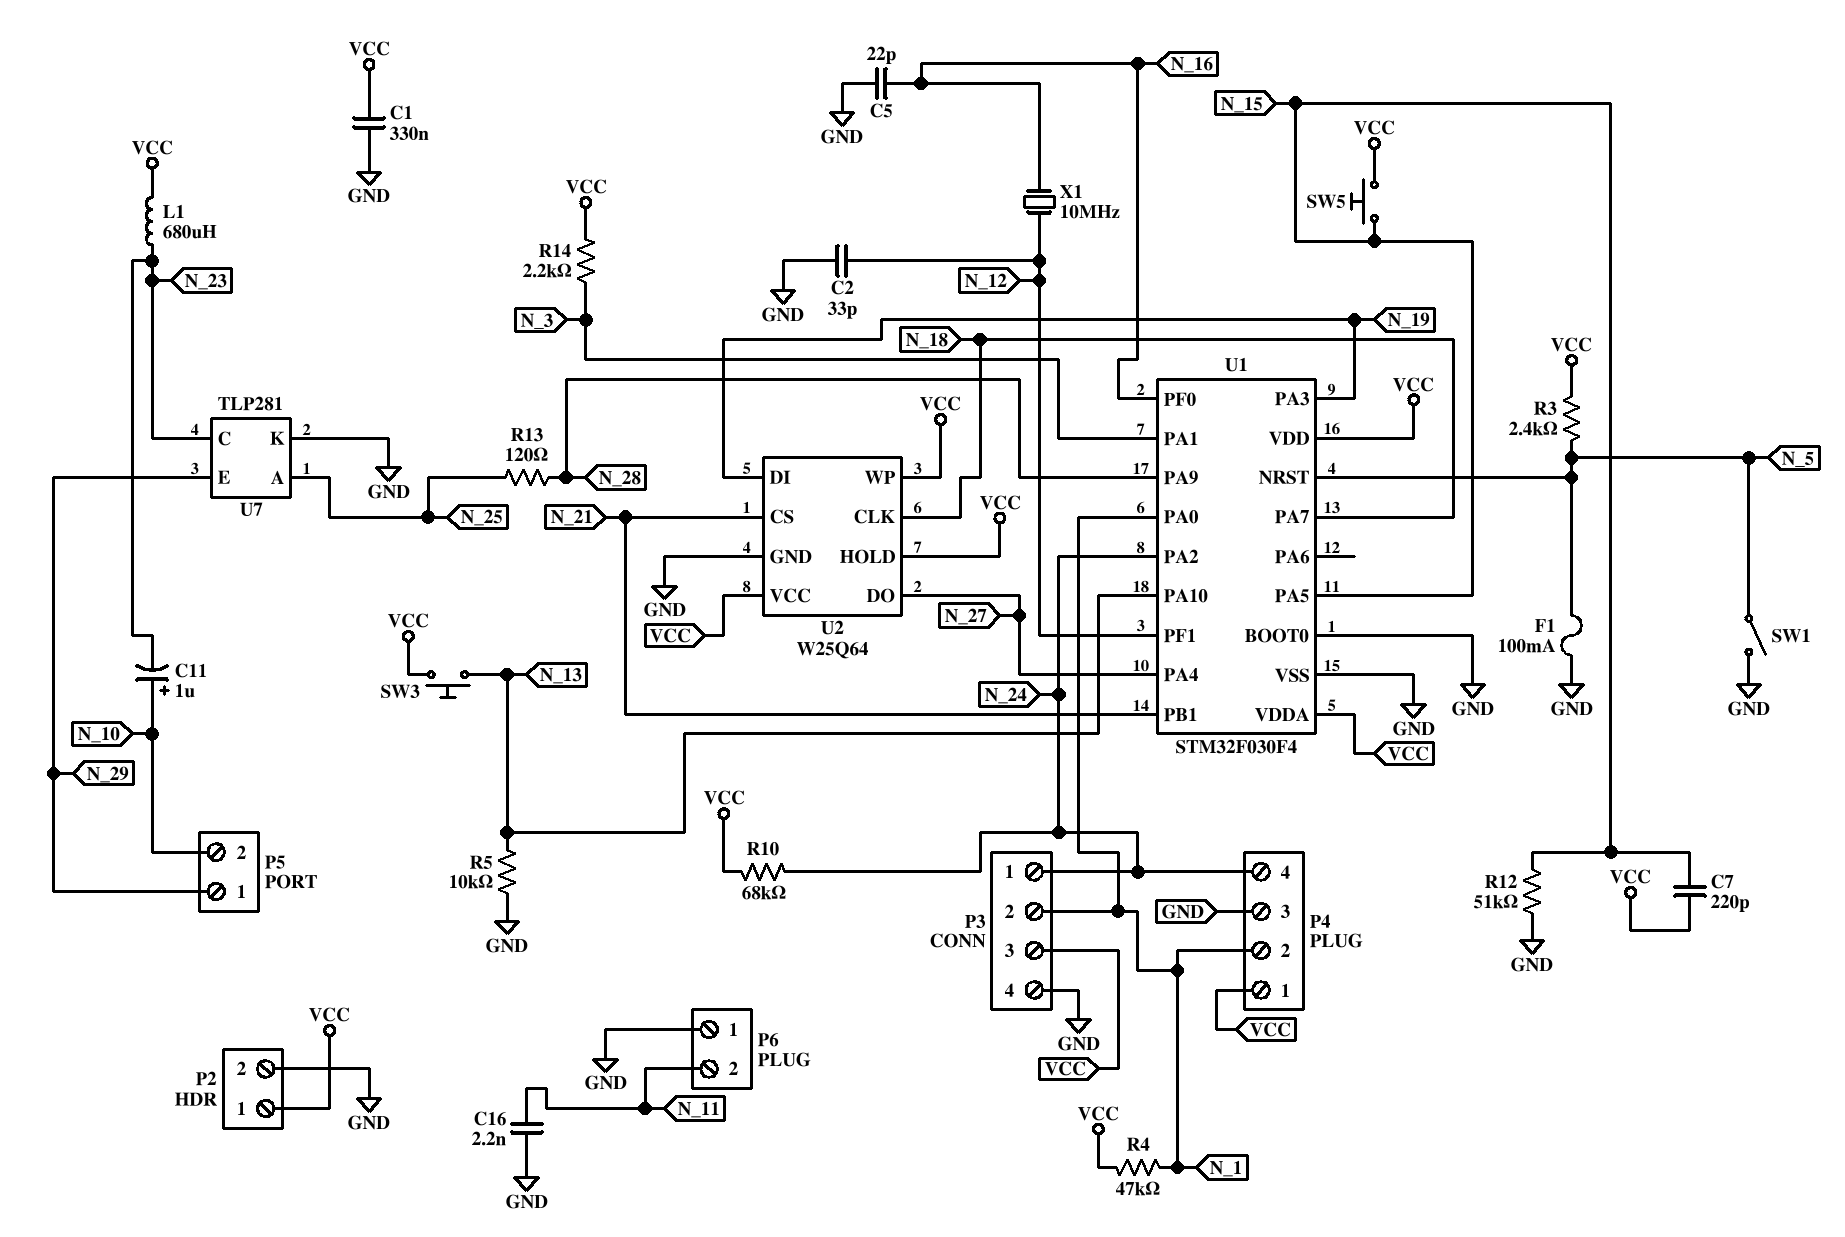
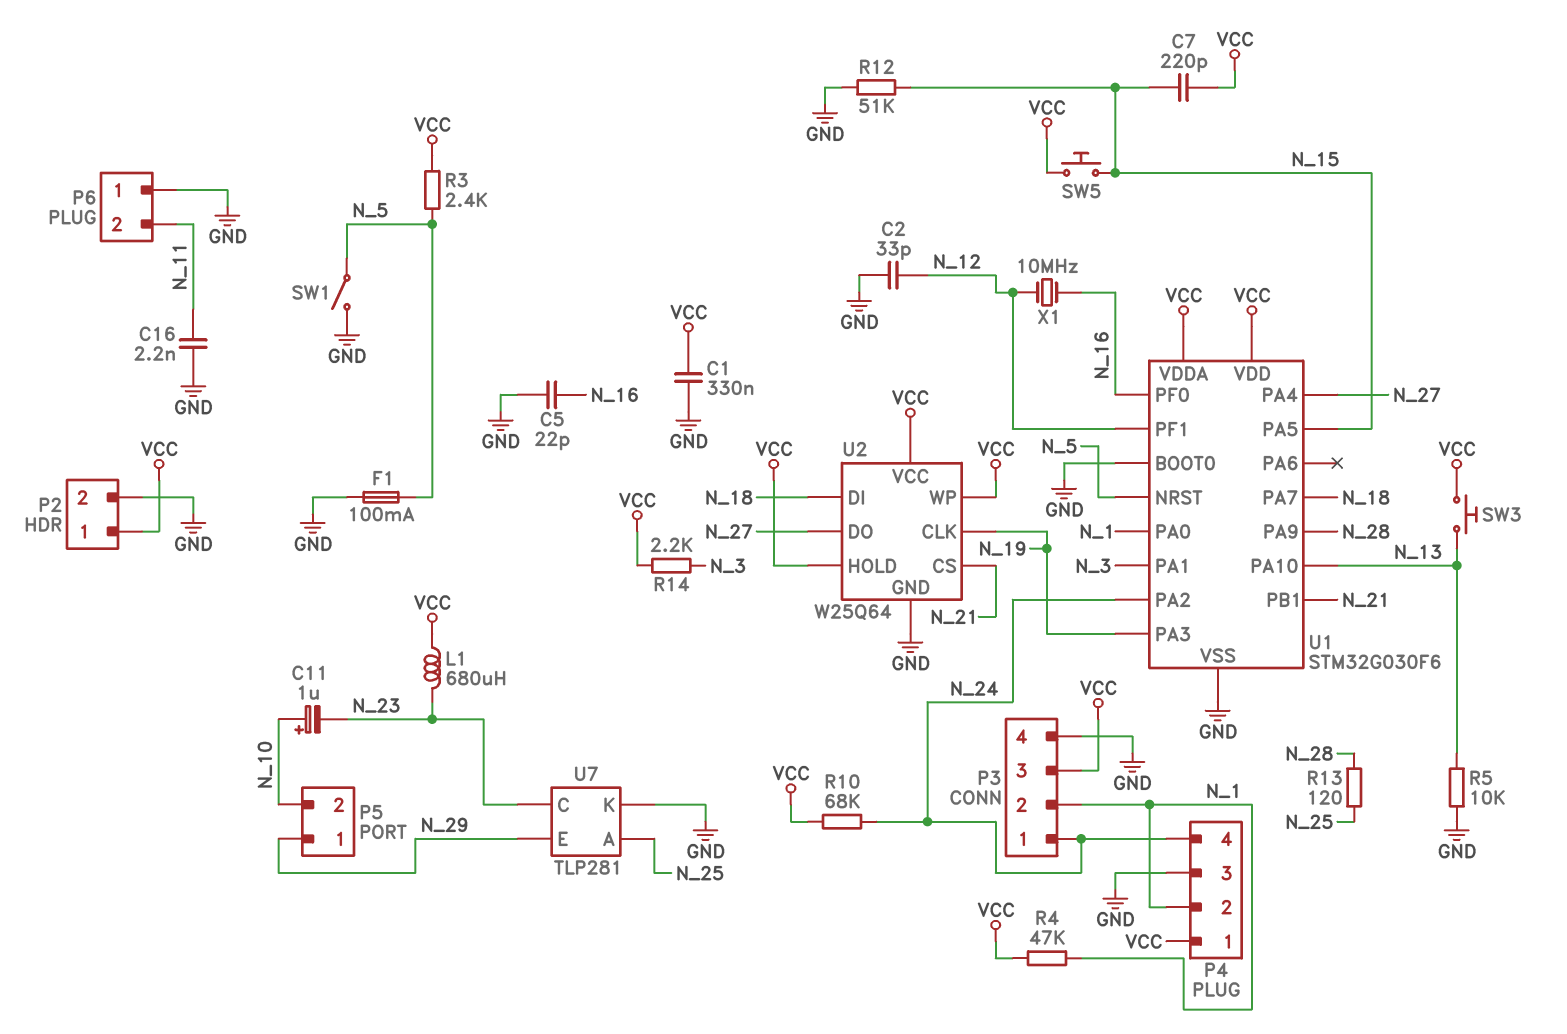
U1: STM32F030F4 -> STM32G030F6
U2 pin CLK: N_18 -> N_19
U2 pin DI: N_19 -> N_18

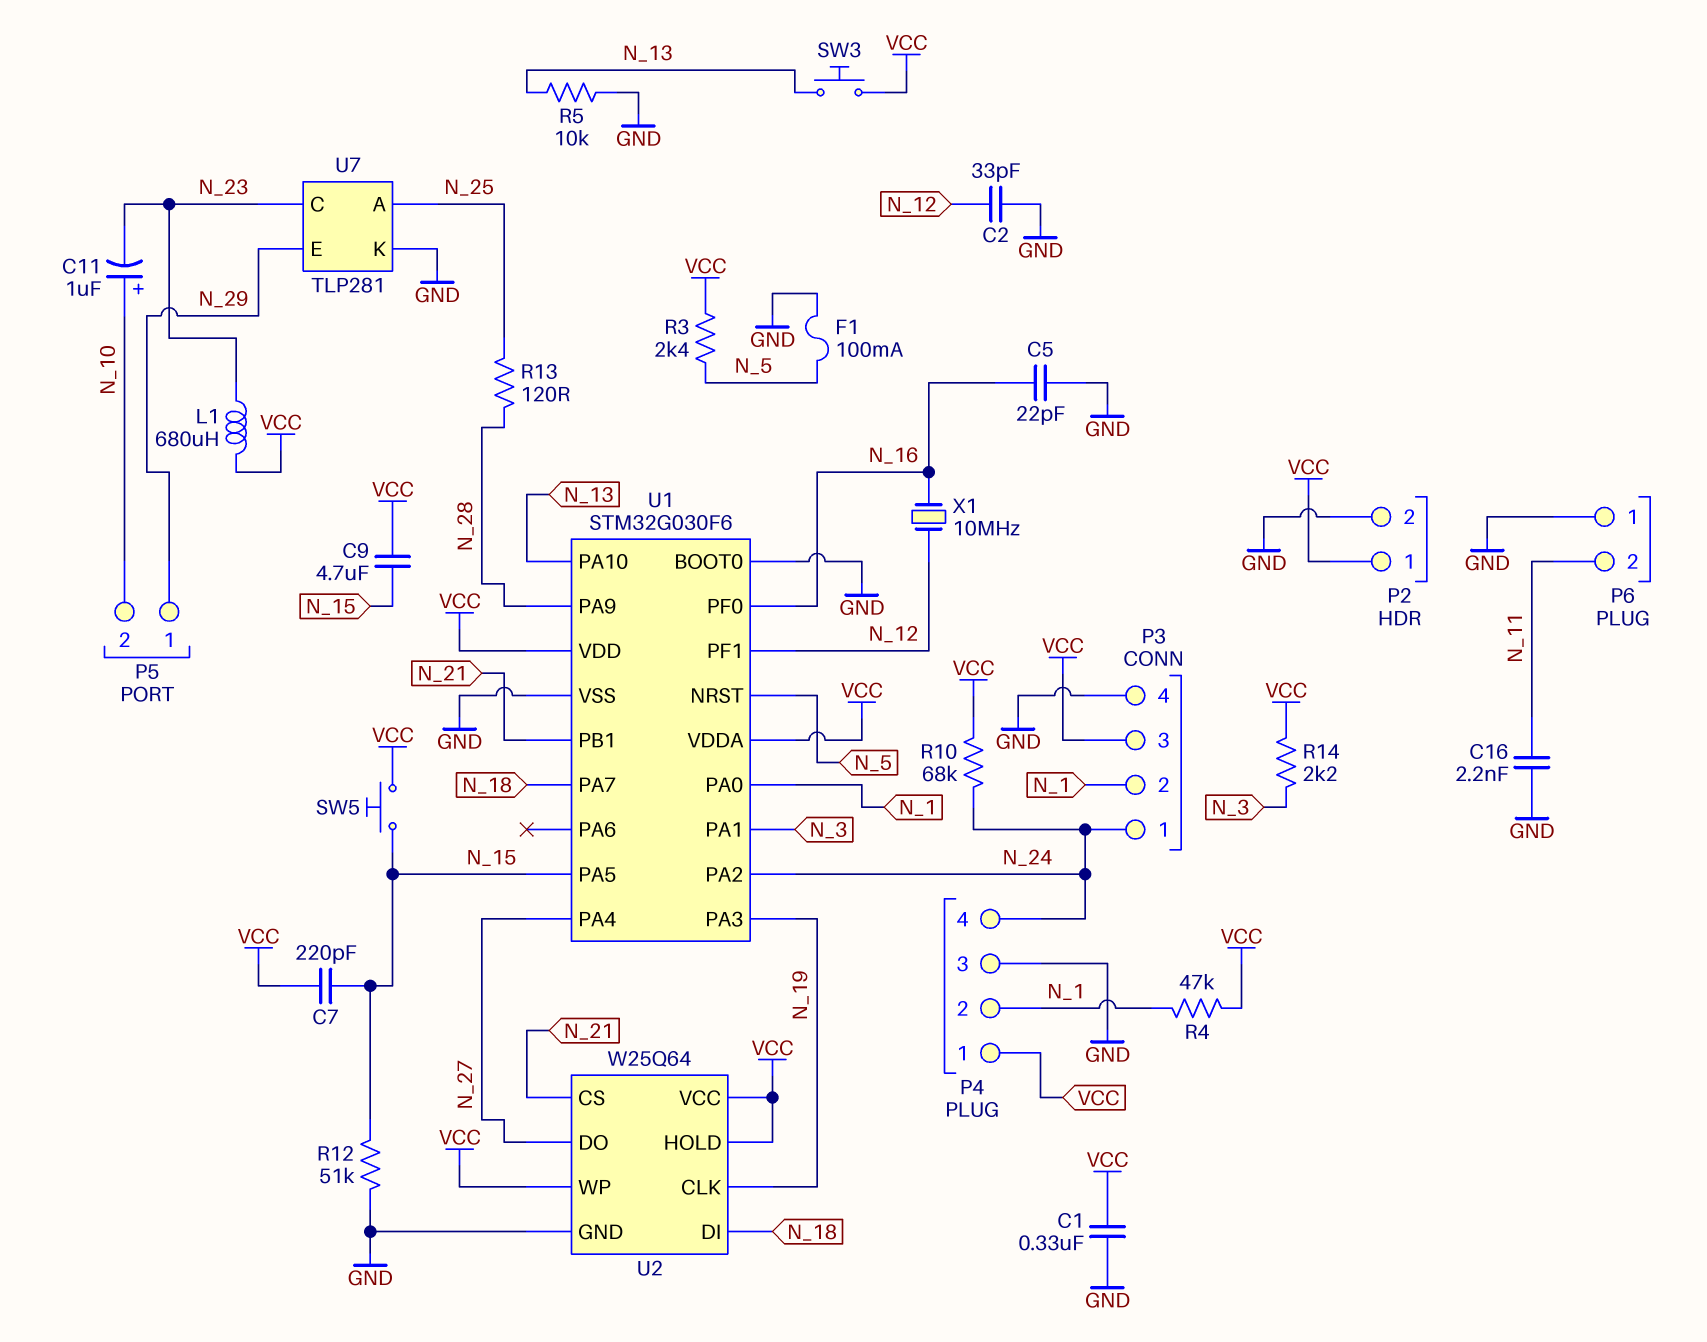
C9: none -> 4.7uF (N_15, VCC)
SW1: switch (GND, N_5) -> none

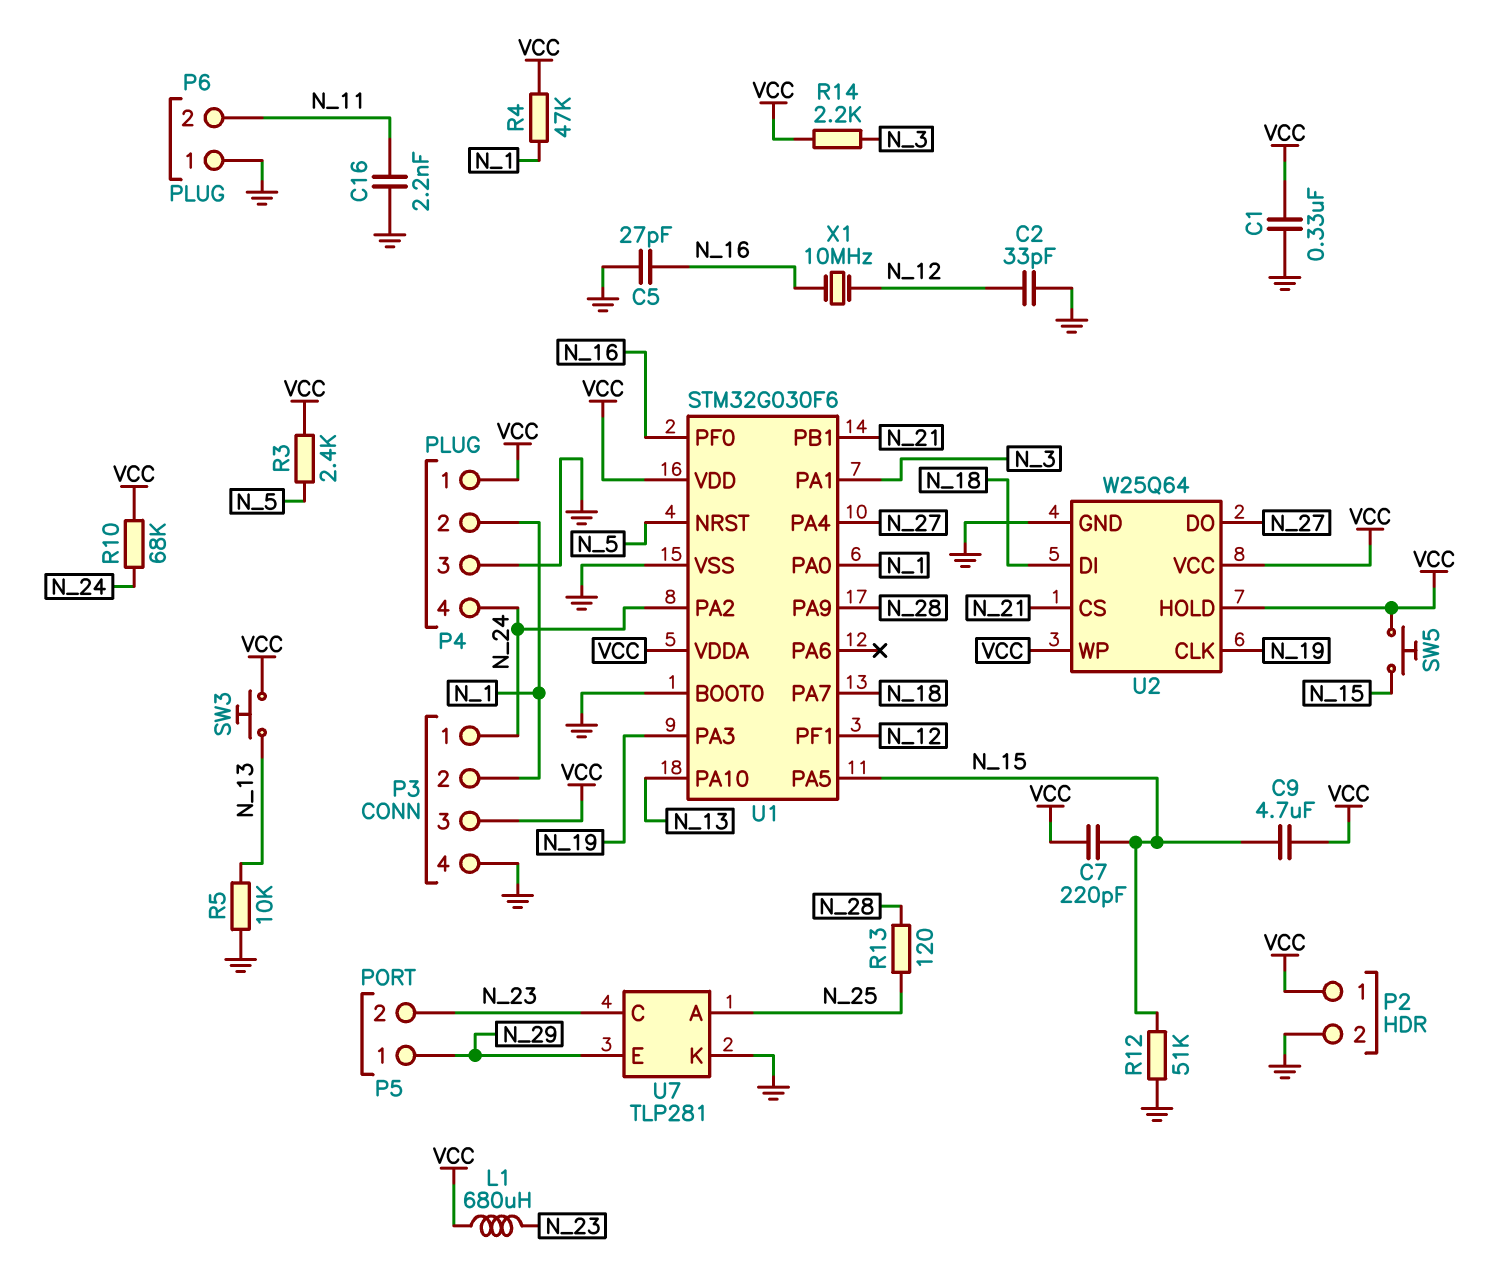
C5: 22pF (GND, N_16) -> 27pF (GND, N_16)
C11: 1uF (plus N_10, minus N_23) -> none
F1: 100mA (GND, N_5) -> none
P5 pin 2: N_10 -> N_23

